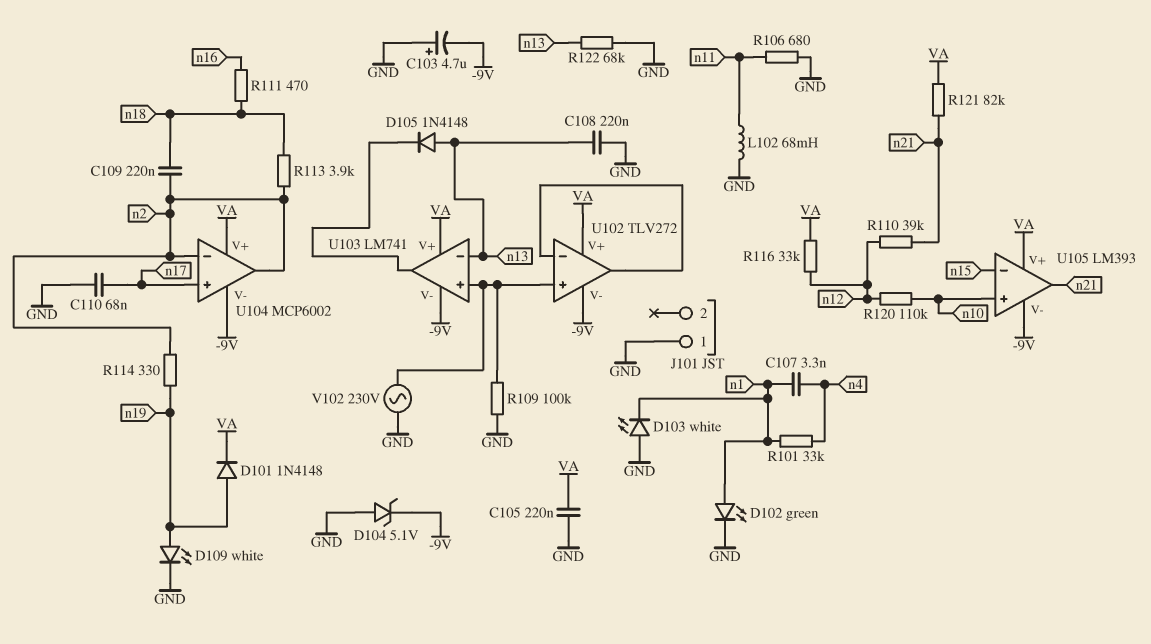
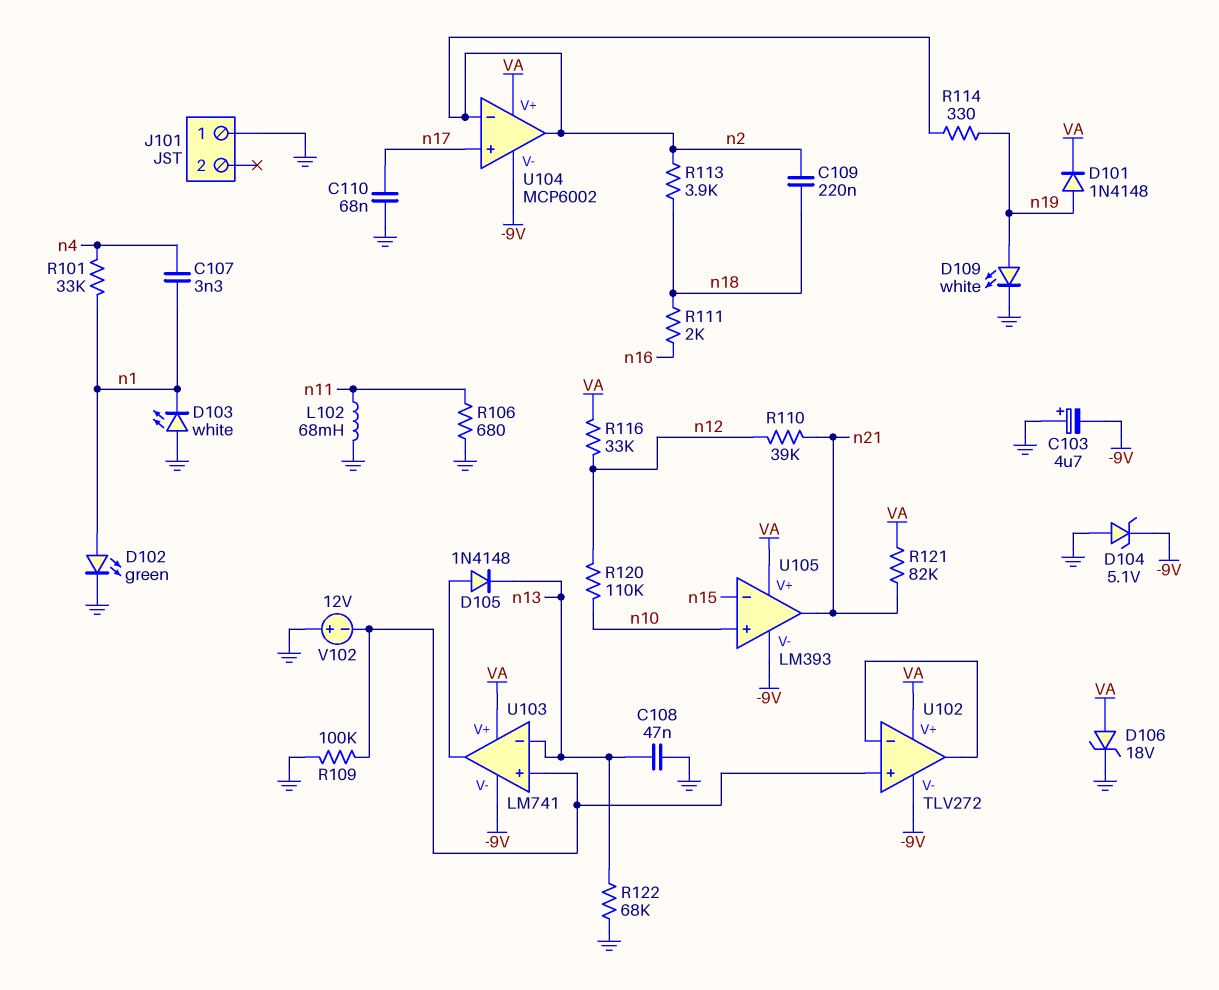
C105: 220nF (GND, VA) -> none
C108: 220nF (GND, n13) -> 47nF (GND, n13)
D105: diode 1N4148 (A n13, K U103/out) -> diode 1N4148 (A U103/out, K n13)
D106: none -> zener 18V (A VA, K GND)
R111: 470 (n16, n18) -> 2k (n16, n18)
V102: AC 230V (GND, U102/in+) -> 12V (plus GND, minus U102/in+)

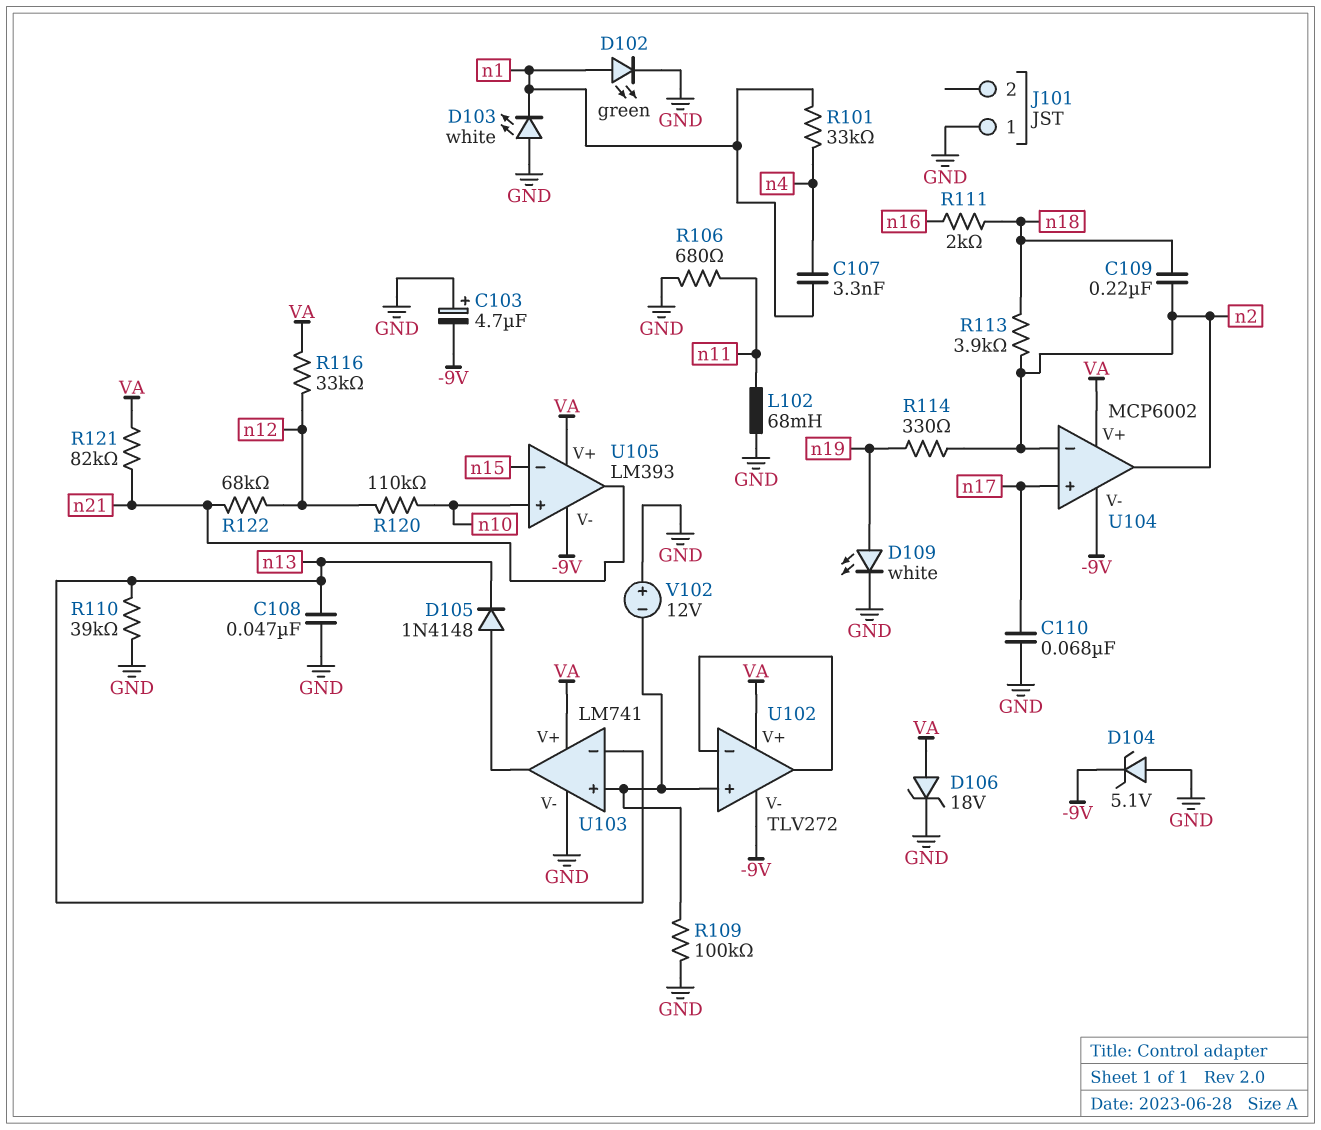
D101: diode 1N4148 (A n19, K VA) -> none
R110: 39k (n12, n21) -> 39k (GND, n13)
R122: 68k (GND, n13) -> 68k (n12, n21)
U103 pin V-: -9V -> GND

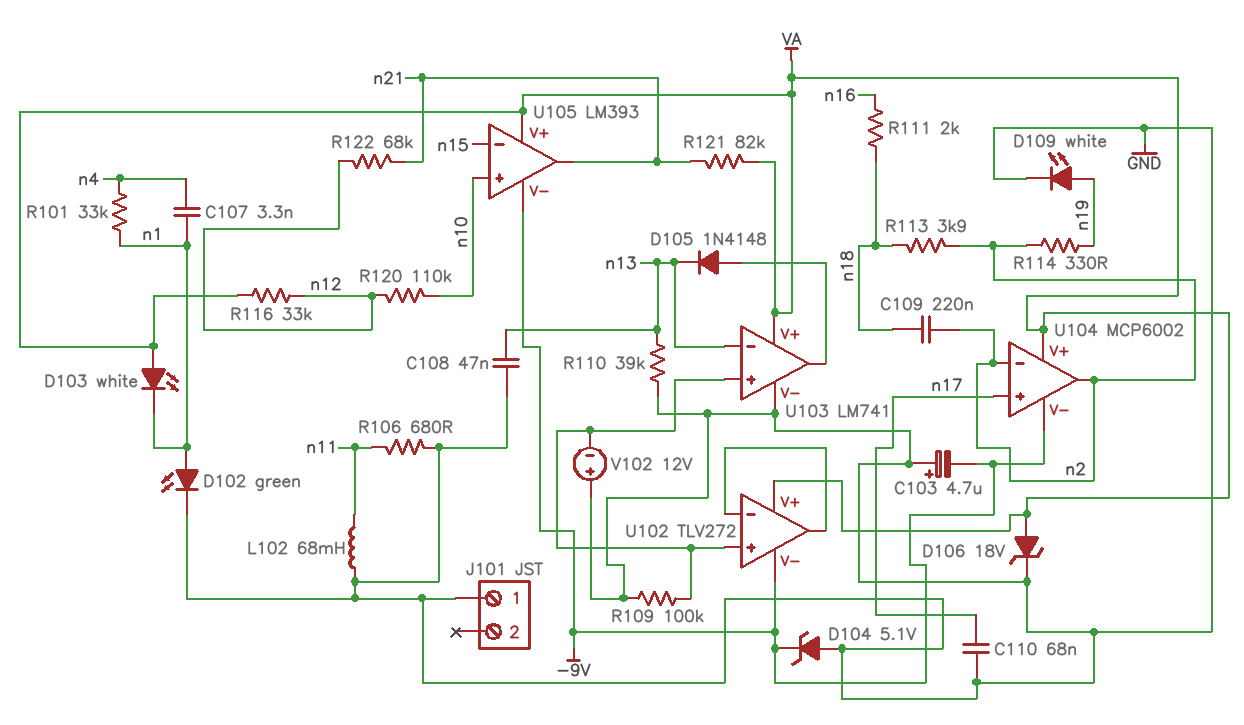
D103: LED white (A GND, K n1) -> LED white (A VA, K n1)

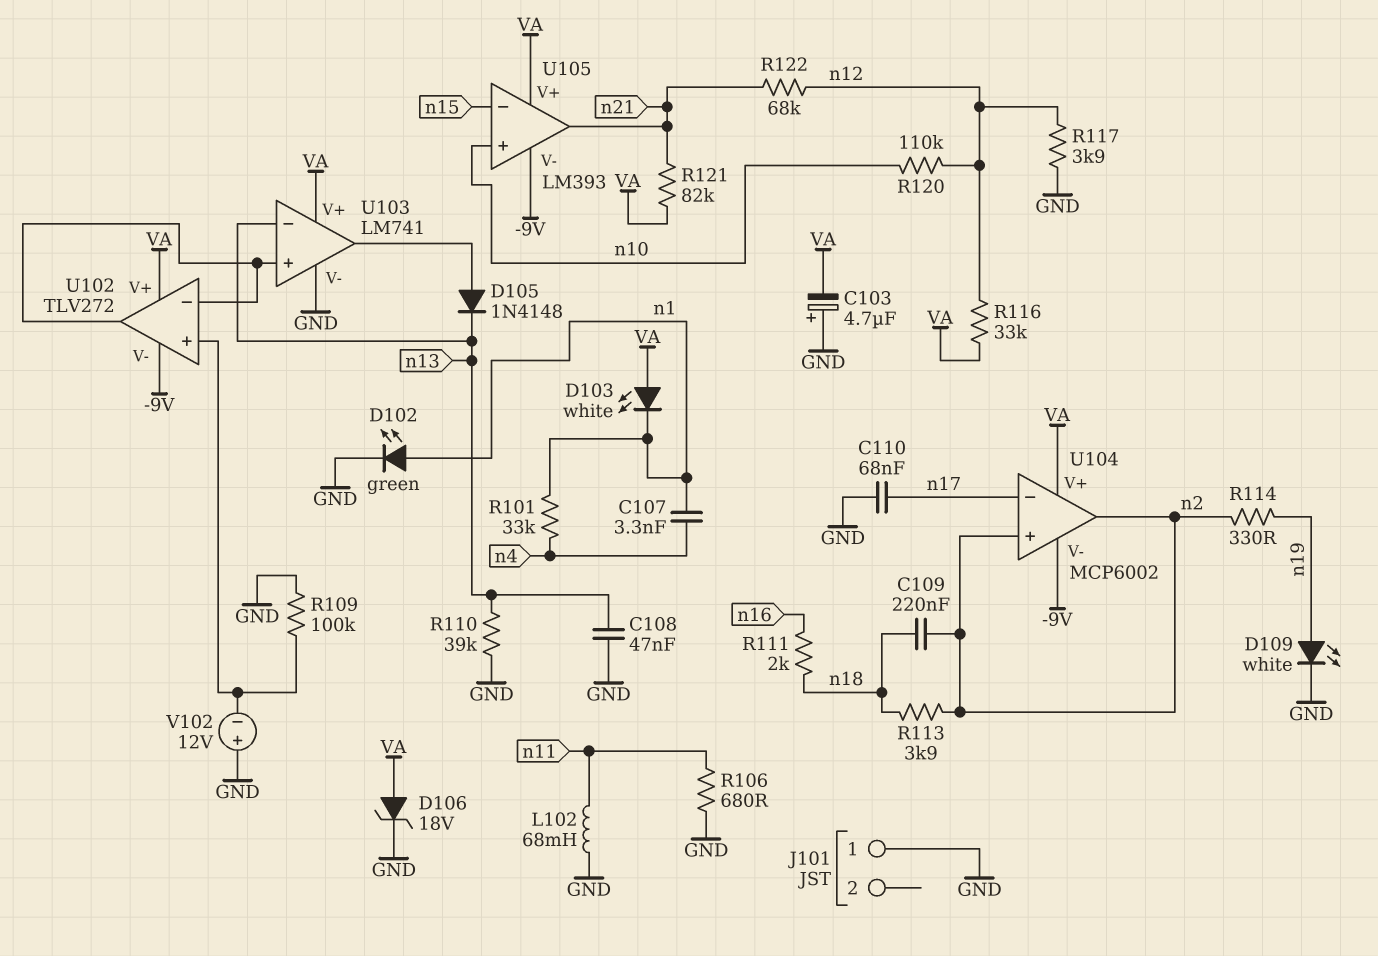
C103: 4.7uF (plus GND, minus -9V) -> 4.7uF (plus GND, minus VA)
D104: zener 5.1V (A GND, K -9V) -> none
R117: none -> 3.9k (GND, n12)
U103 pin in+: U102/in+ -> U102/in-
U104 pin in+: n17 -> n2
U104 pin in-: n2 -> n17

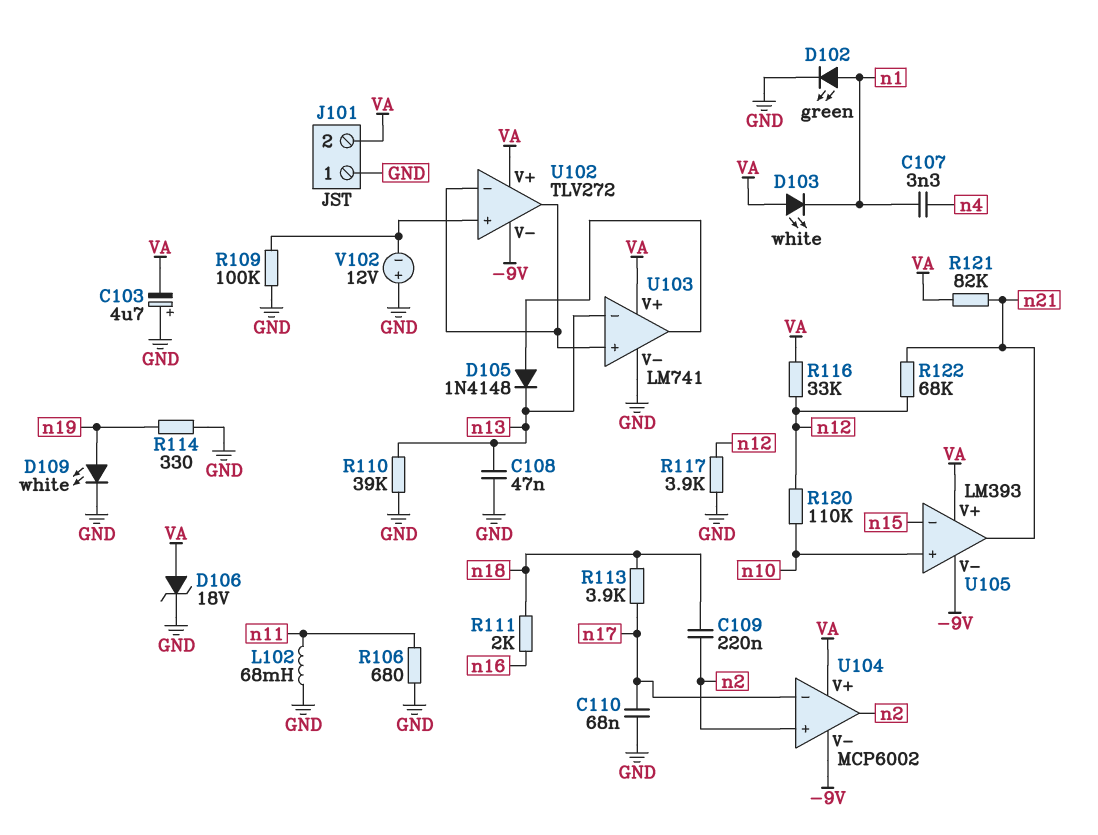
J101 pin 2: none -> VA
R101: 33k (n1, n4) -> none
R113: 3.9k (n2, n18) -> 3.9k (n17, n18)
R114: 330 (n2, n19) -> 330 (GND, n19)

